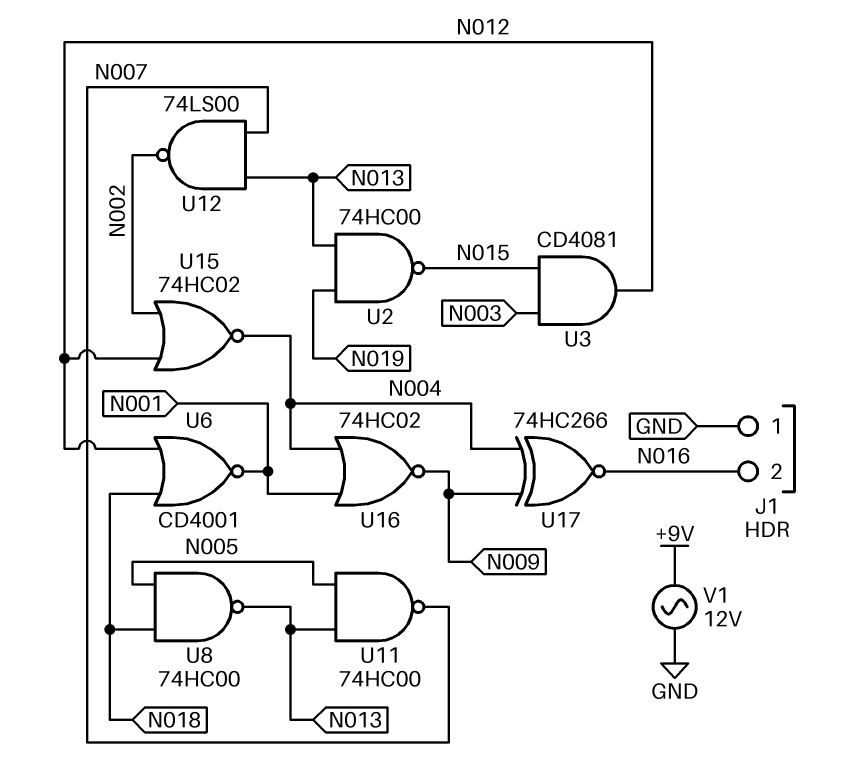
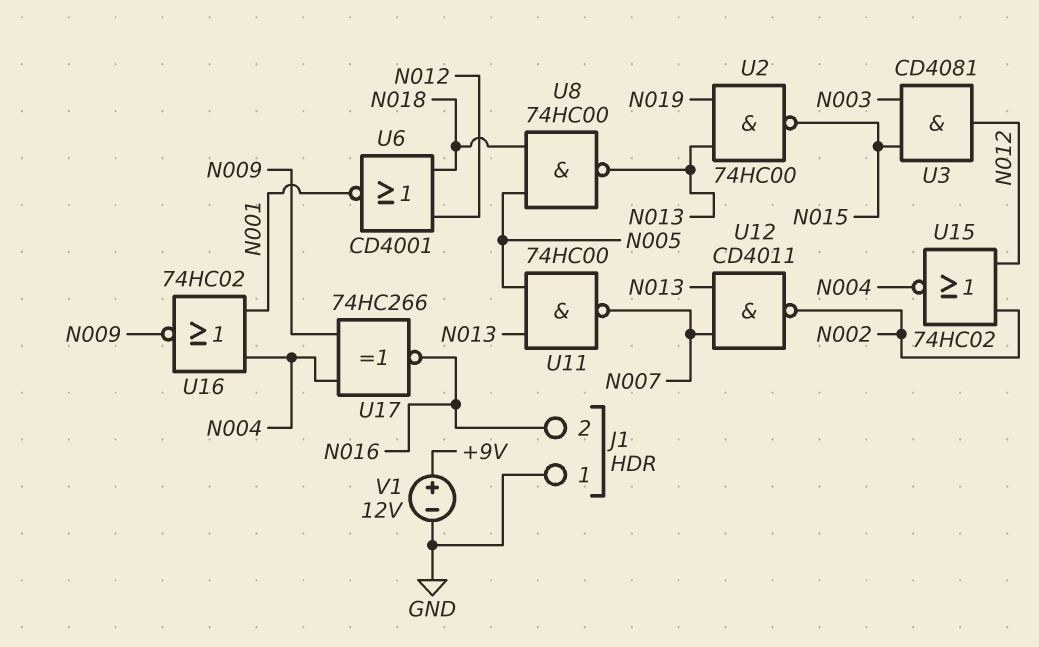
U12: NAND 74LS00 (in N007, in N013, out N002) -> NAND CD4011 (in N007, in N013, out N002)
V1: AC 12V (+9V, GND) -> 12V (plus +9V, minus GND)

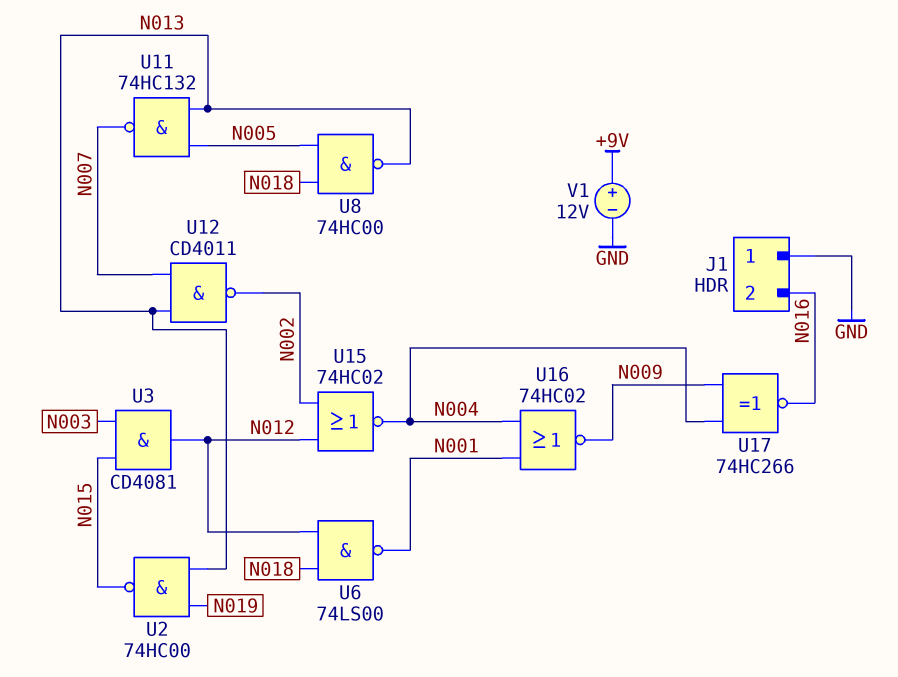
U6: NOR CD4001 (in N012, in N018, out N001) -> NAND 74LS00 (in N012, in N018, out N001)
U11: NAND 74HC00 (in N005, in N013, out N007) -> NAND 74HC132 (in N005, in N013, out N007)

